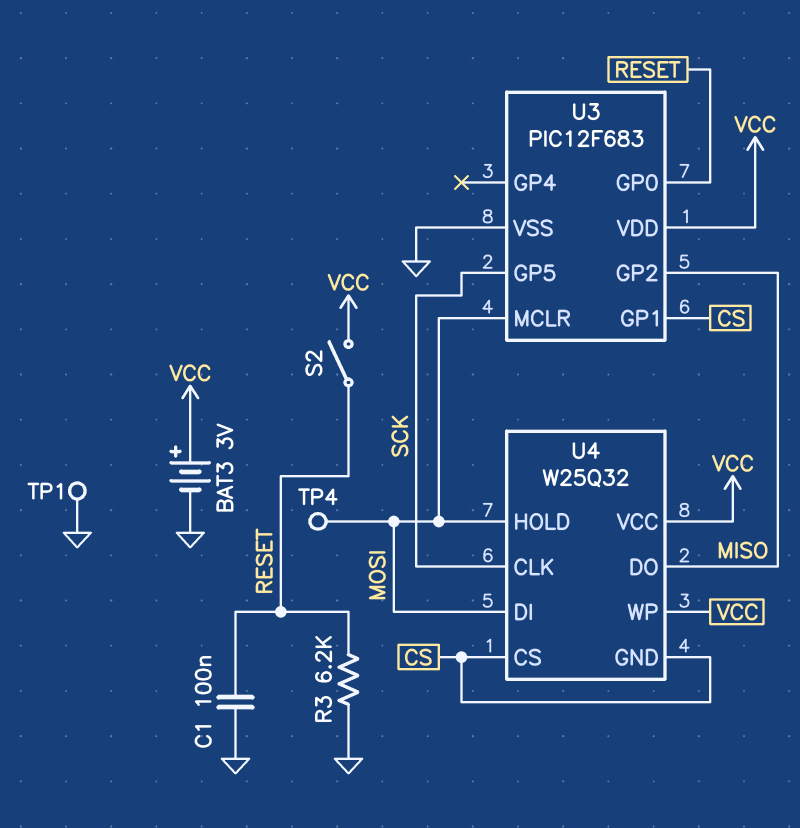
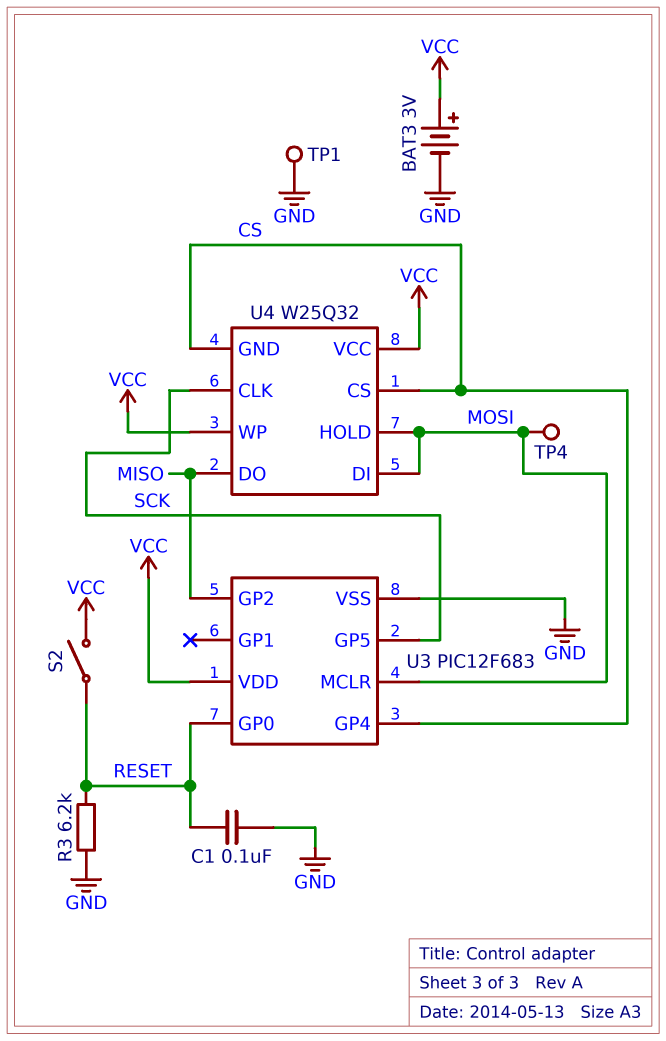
U3 pin GP1: CS -> none
U3 pin GP4: none -> CS

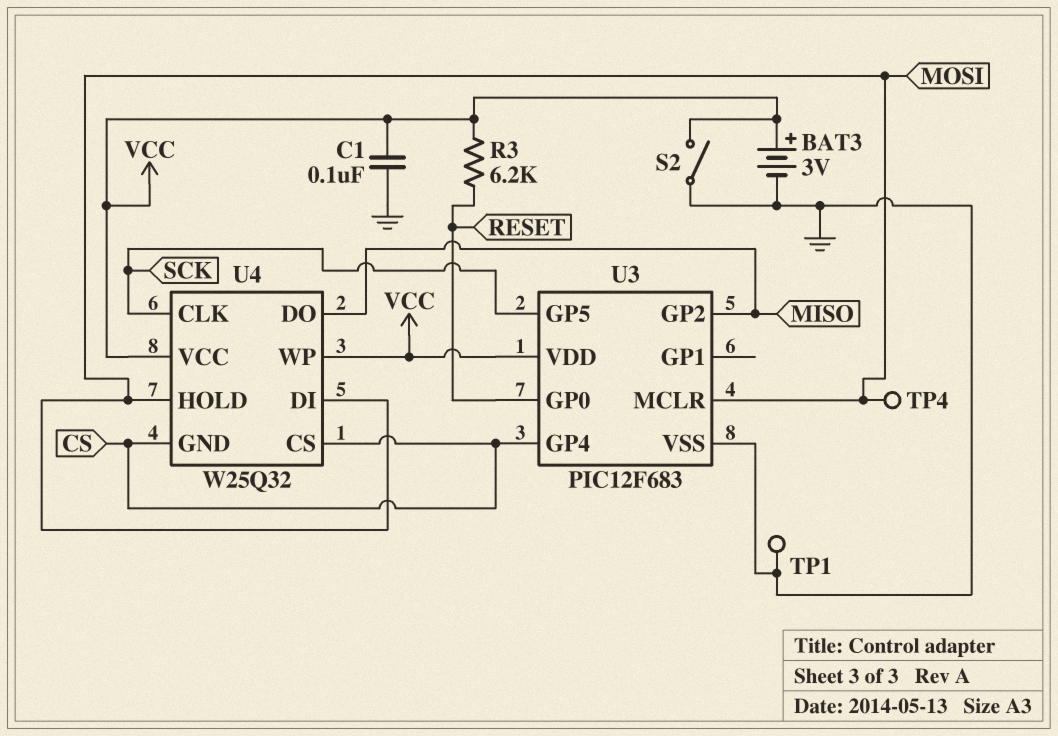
C1: 100nF (GND, RESET) -> 100nF (GND, VCC)
R3: 6.2k (GND, RESET) -> 6.2k (RESET, VCC)
S2: switch (RESET, VCC) -> switch (GND, VCC)

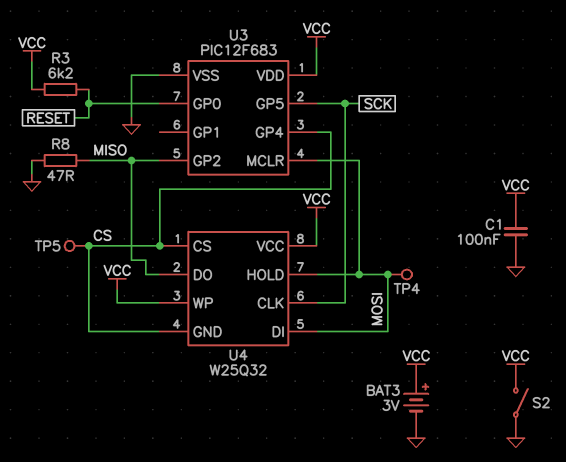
R8: none -> 47 (GND, MISO)
TP1: test point (GND) -> none
TP5: none -> test point (CS)

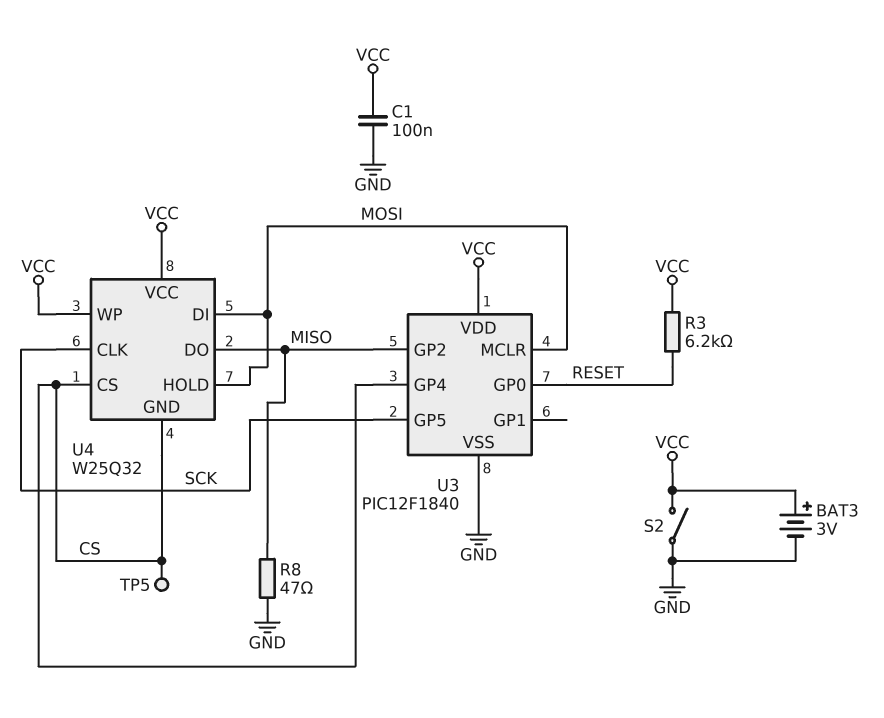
TP4: test point (MOSI) -> none
U3: PIC12F683 -> PIC12F1840

